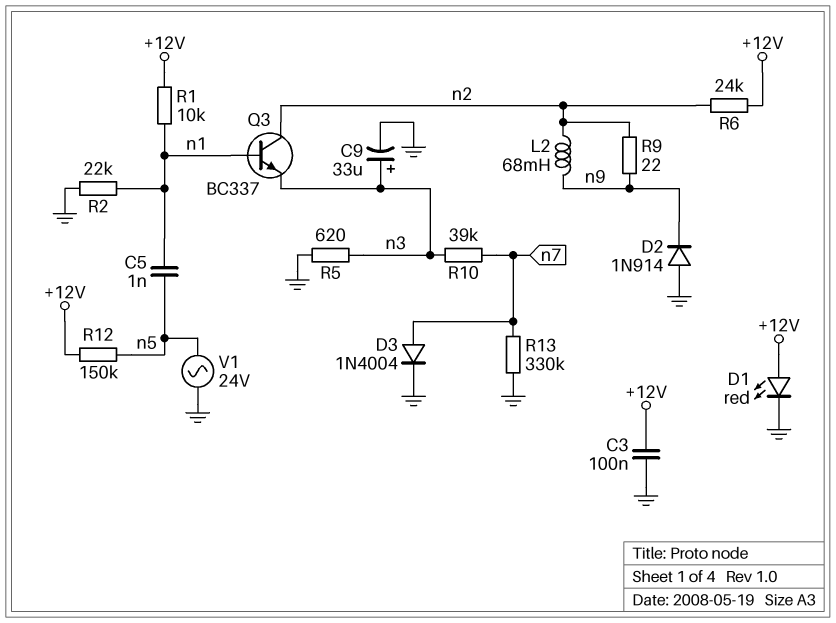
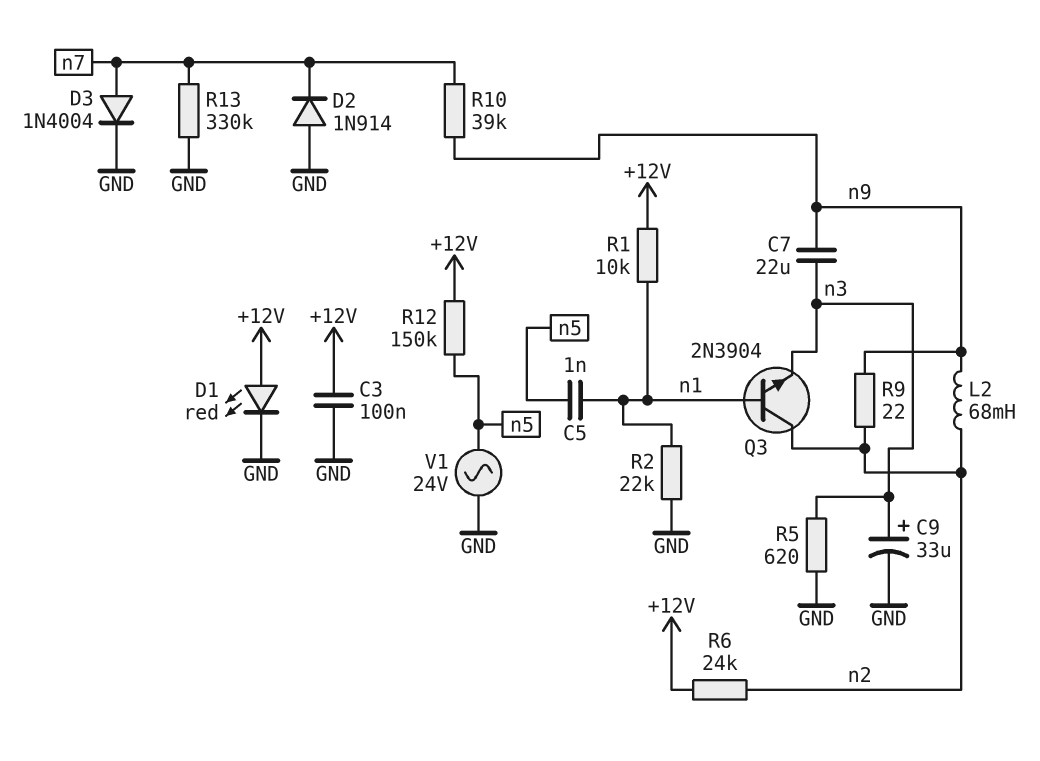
C7: none -> 22uF (n3, n9)
D2: diode 1N914 (A GND, K n9) -> diode 1N914 (A GND, K n7)
Q3: NPN BC337 (B n1, C n2, E n3) -> NPN 2N3904 (B n1, C n2, E n3)
R10: 39k (n3, n7) -> 39k (n7, n9)

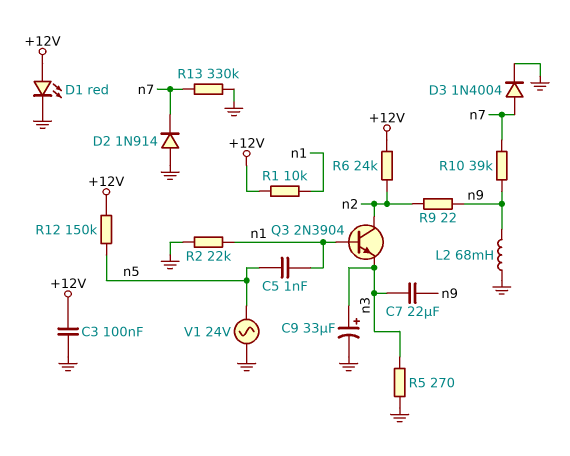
L2: 68mH (n2, n9) -> 68mH (GND, n9)
R5: 620 (GND, n3) -> 270 (GND, n3)

